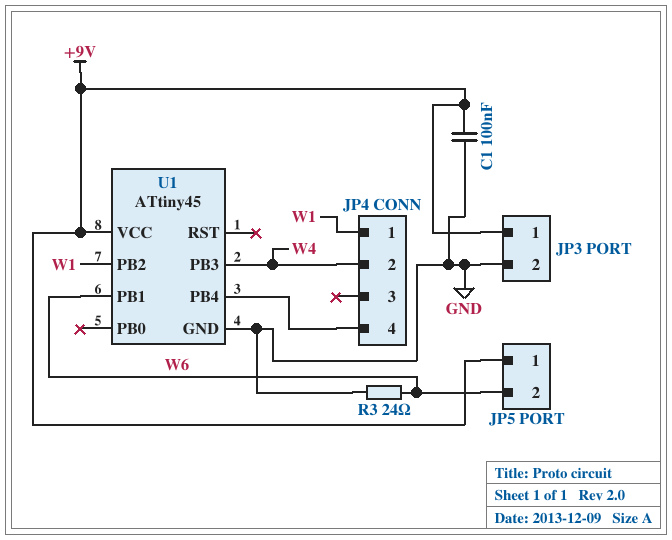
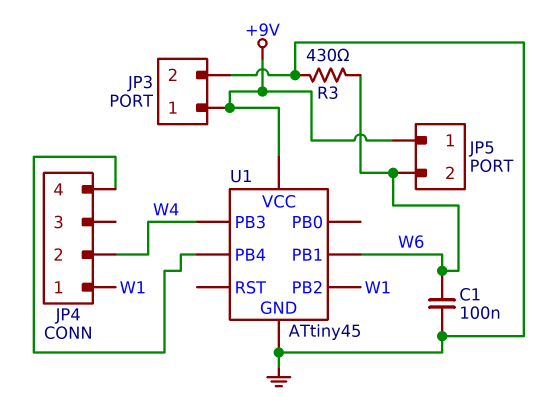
C1: 100nF (+9V, GND) -> 100nF (GND, W6)
R3: 24 (GND, W6) -> 430 (GND, W6)

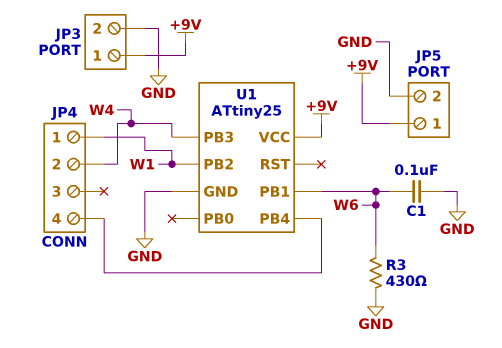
JP5 pin 2: W6 -> GND
U1: ATtiny45 -> ATtiny25

